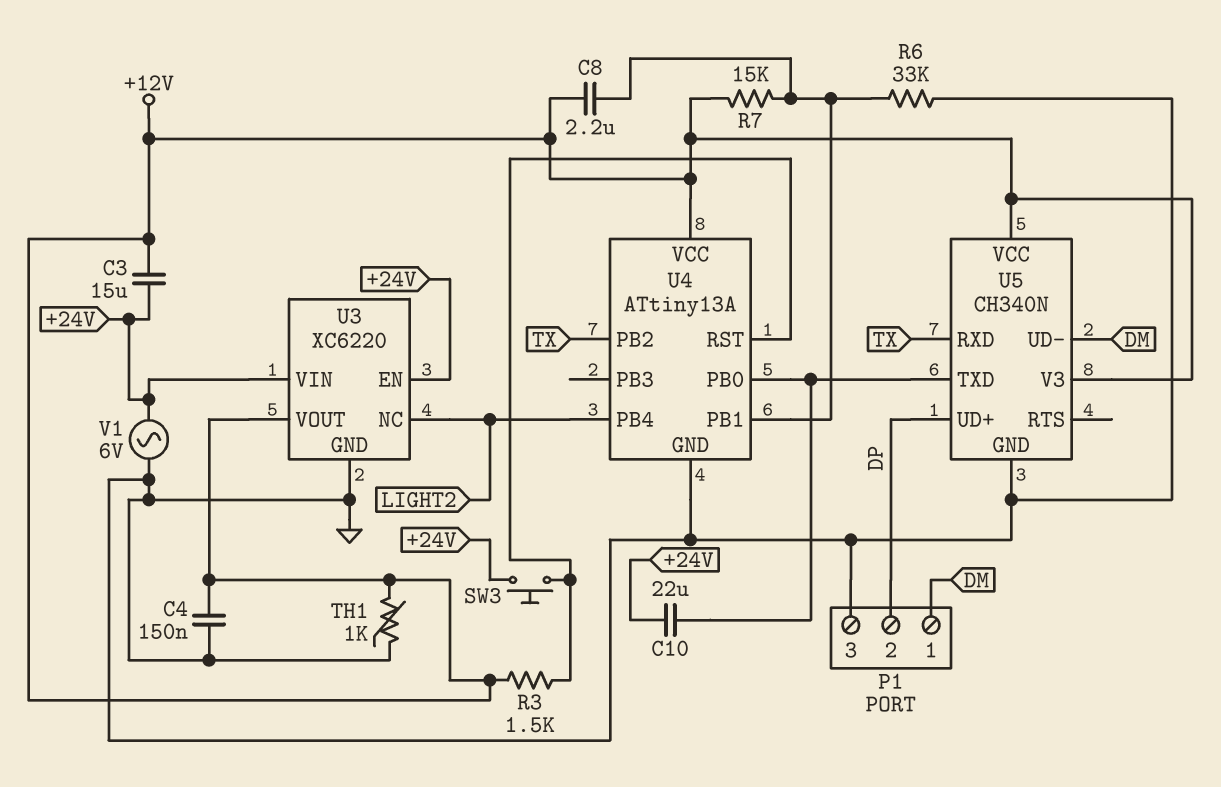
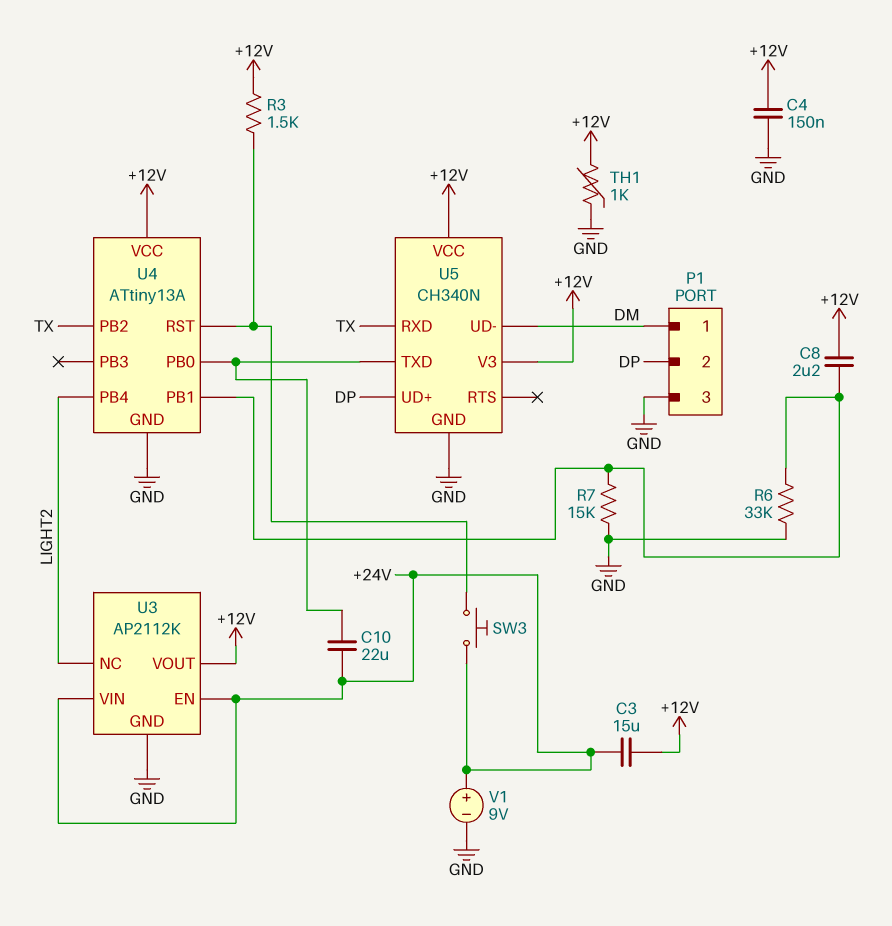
R7: 15k (+12V, U4/PB1) -> 15k (GND, U4/PB1)
U3: XC6220 -> AP2112K
V1: AC 6V (+24V, GND) -> 9V (plus +24V, minus GND)

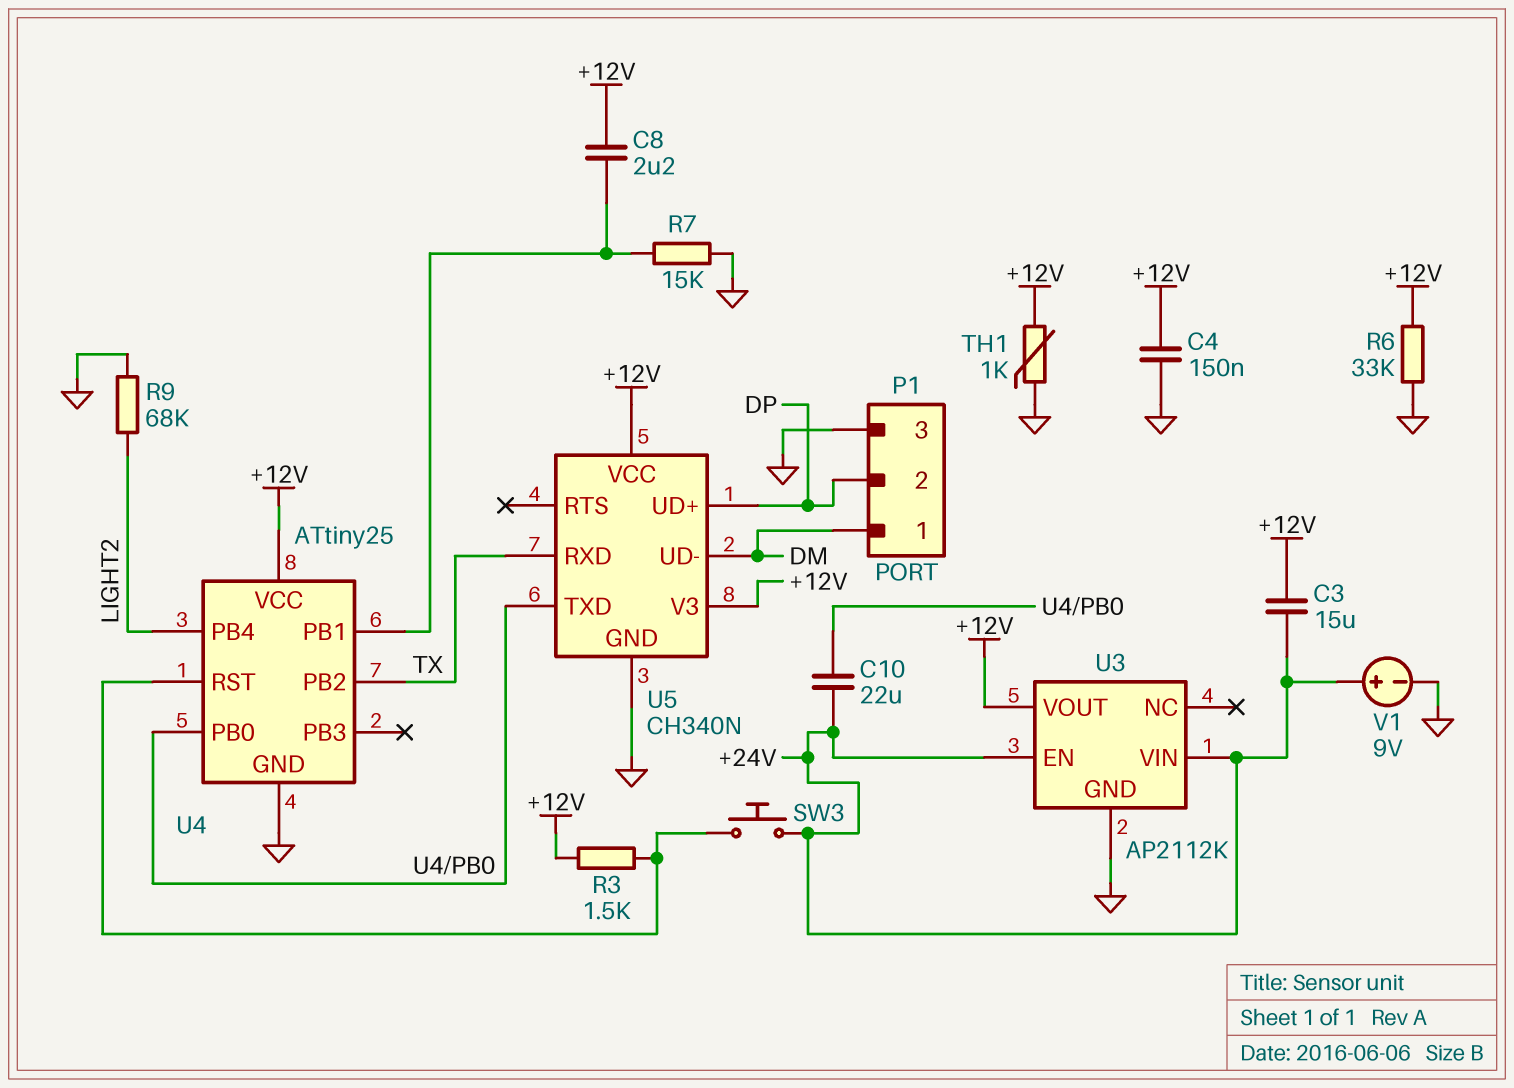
R6: 33k (GND, U4/PB1) -> 33k (+12V, GND)
R9: none -> 68k (GND, LIGHT2)
U3 pin NC: LIGHT2 -> none
U4: ATtiny13A -> ATtiny25

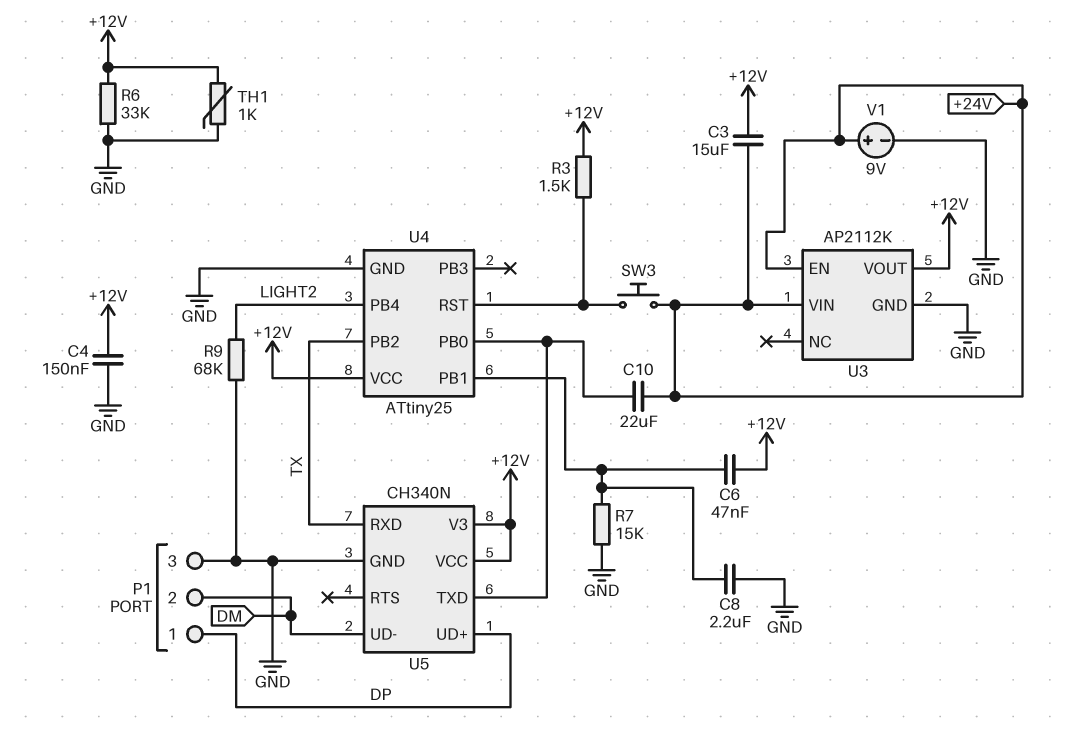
C6: none -> 47nF (+12V, U4/PB1)
C8: 2.2uF (+12V, U4/PB1) -> 2.2uF (GND, U4/PB1)
P1 pin 1: DM -> DP
P1 pin 2: DP -> DM

